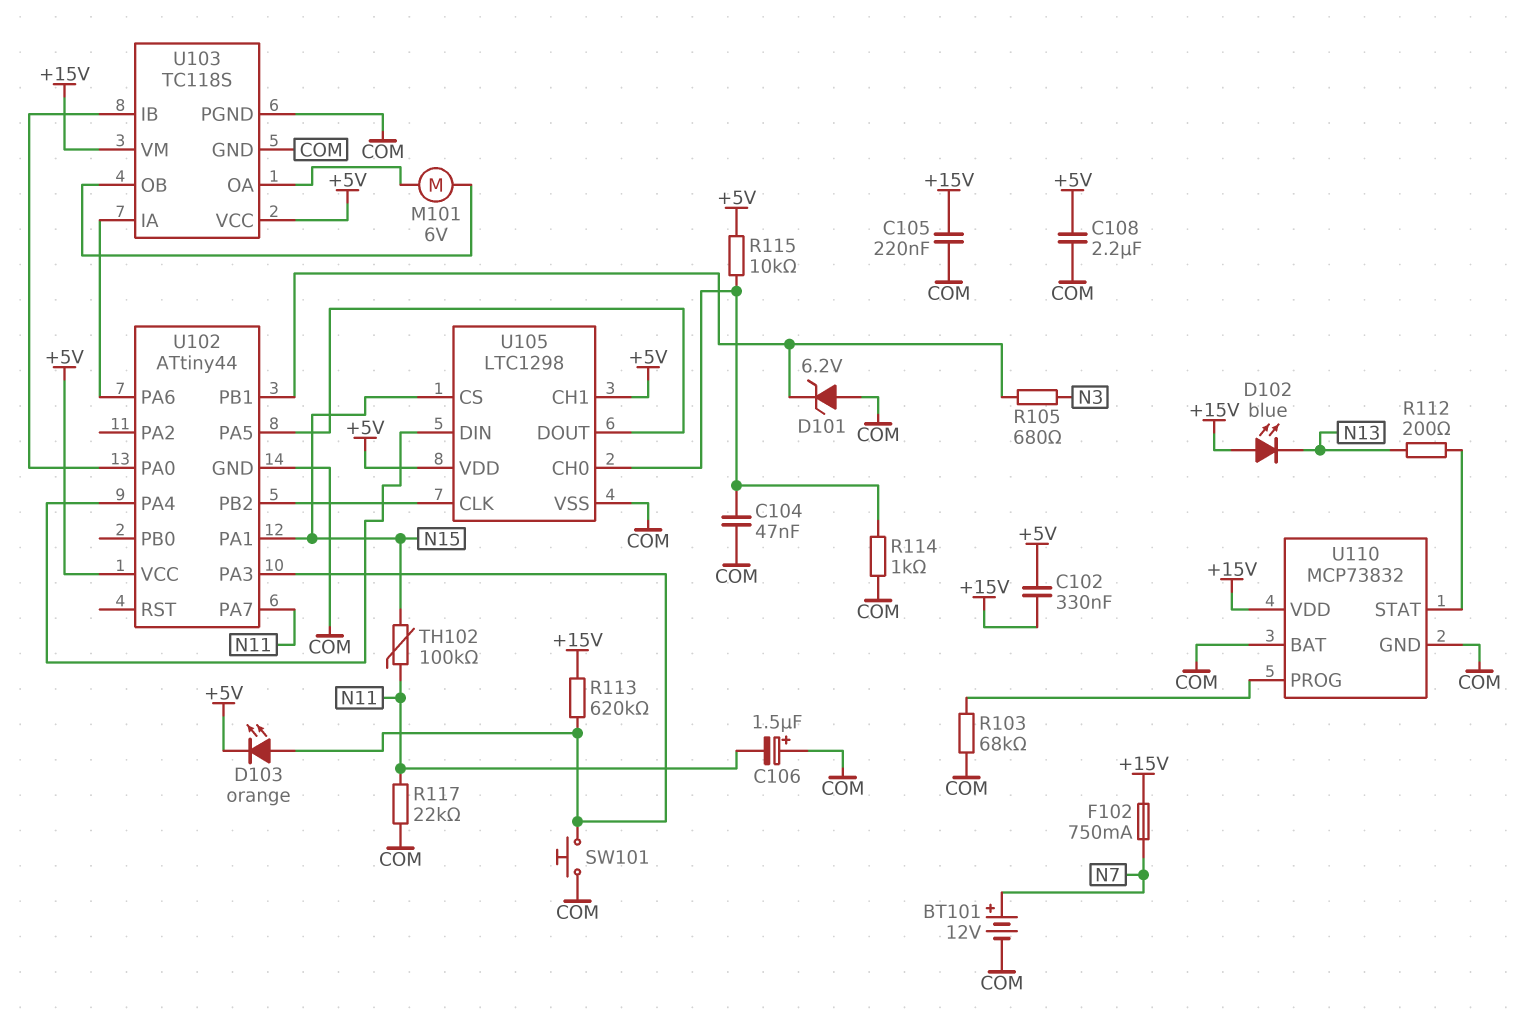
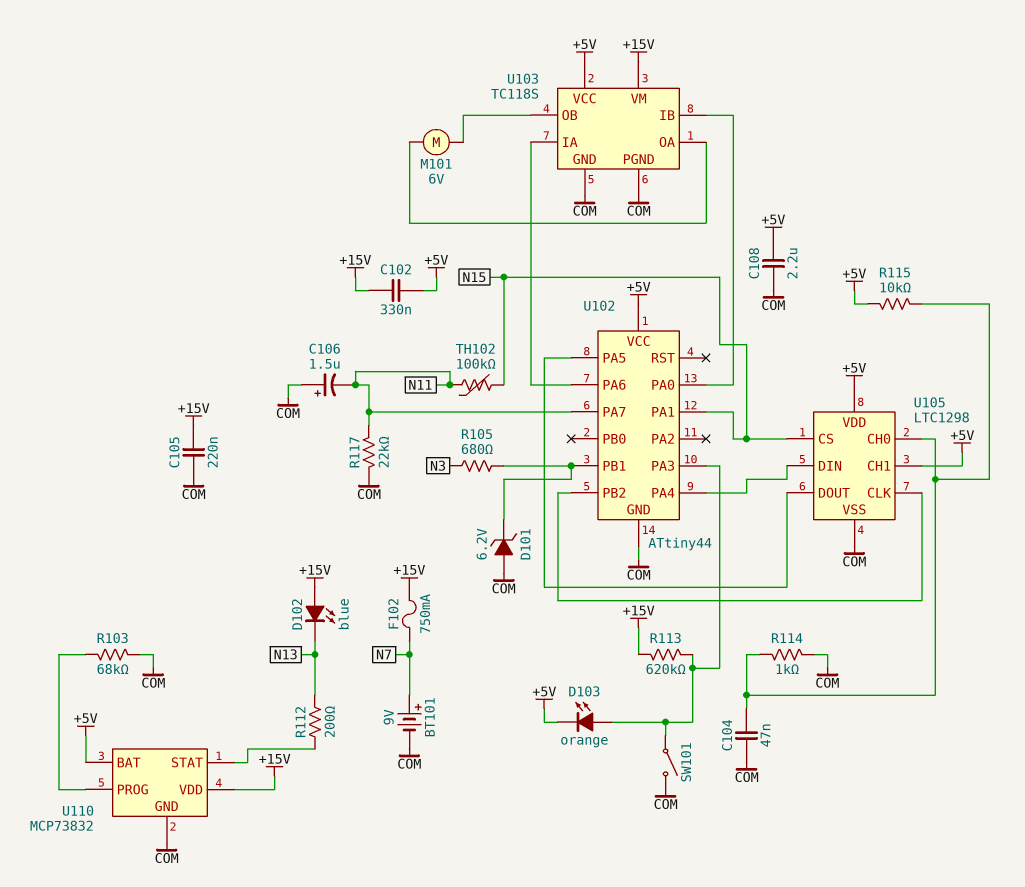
BT101: 12V (plus N7, minus COM) -> 9V (plus N7, minus COM)
SW101: button (COM, U102/PA3) -> switch (COM, U102/PA3)
U110 pin BAT: COM -> +5V

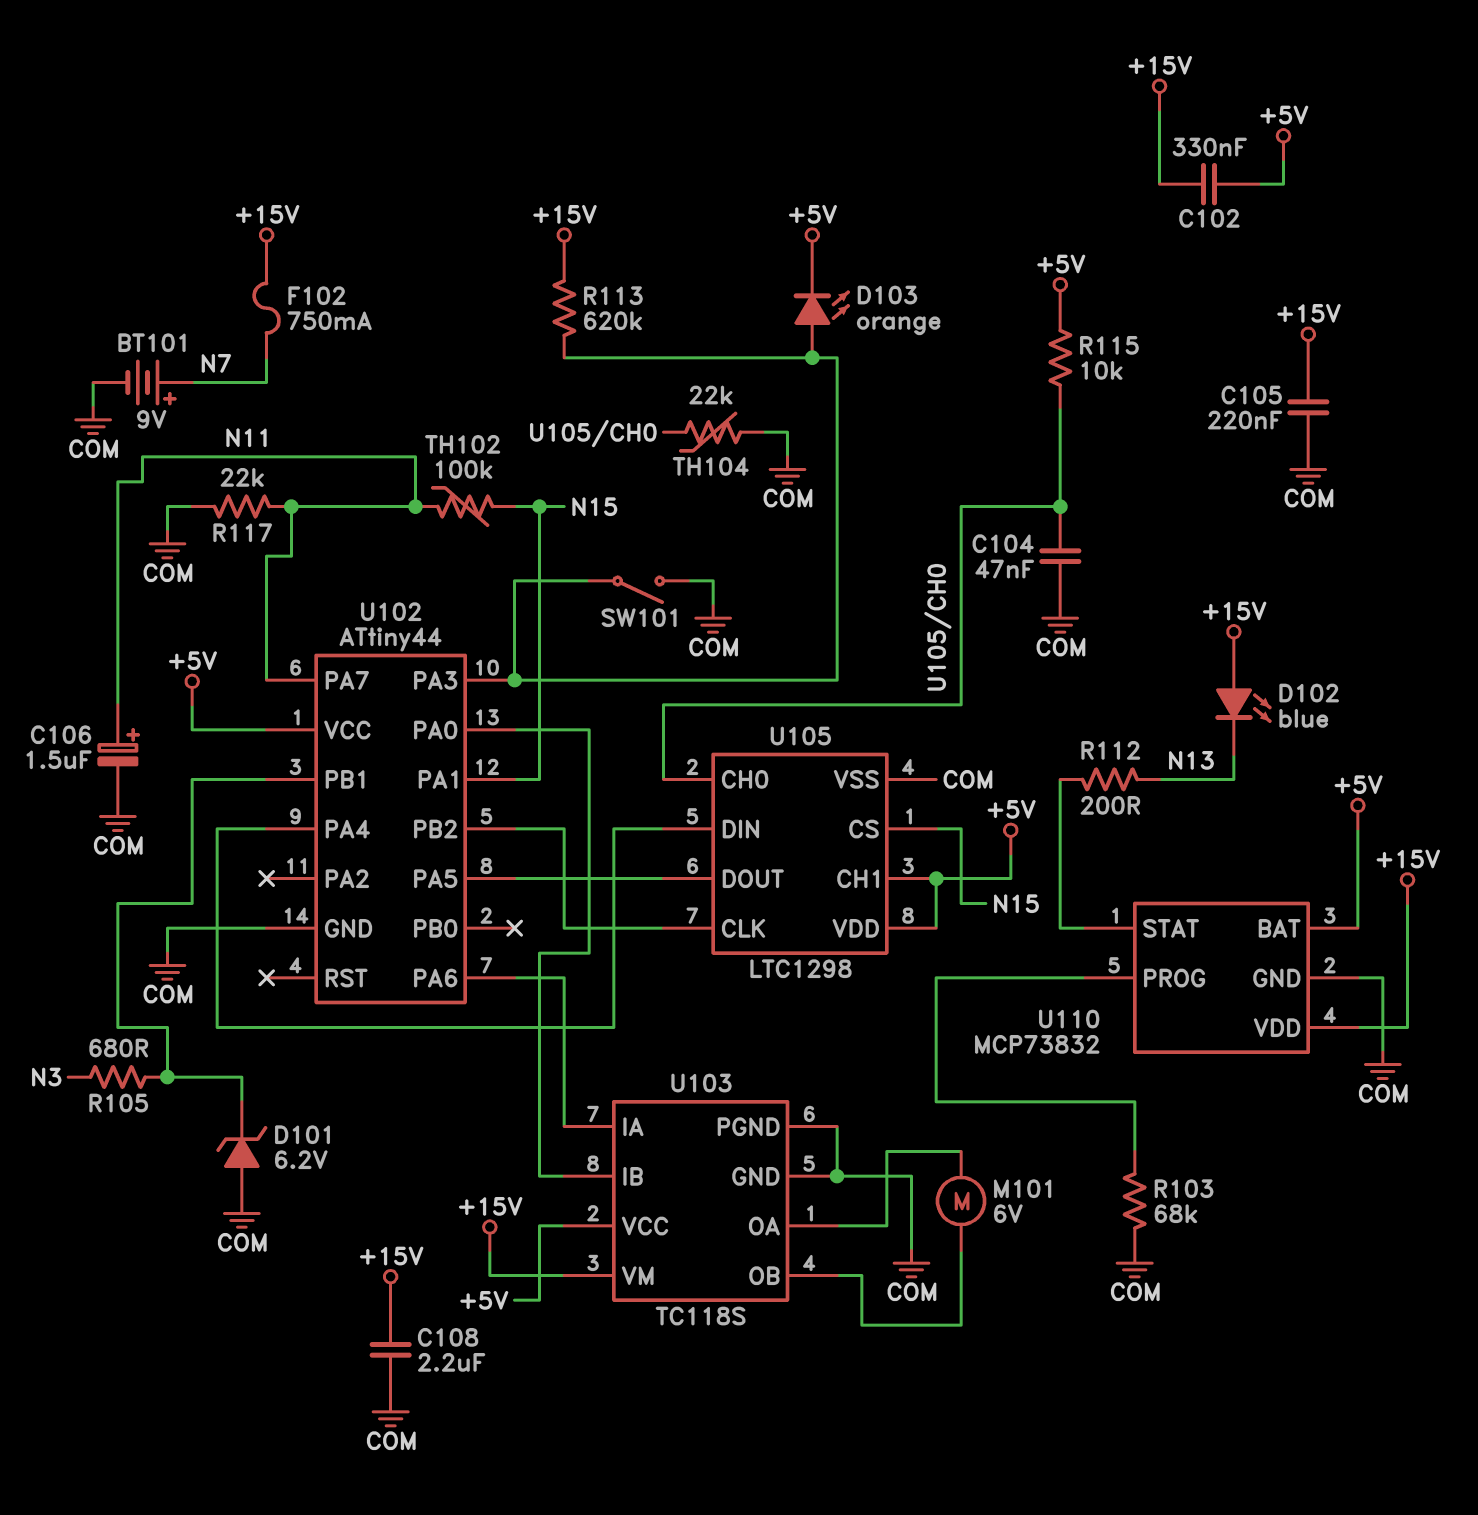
C106: 1.5uF (plus COM, minus N11) -> 1.5uF (plus N11, minus COM)
C108: 2.2uF (+5V, COM) -> 2.2uF (+15V, COM)
R114: 1k (COM, U105/CH0) -> none
TH104: none -> 22k (COM, U105/CH0)

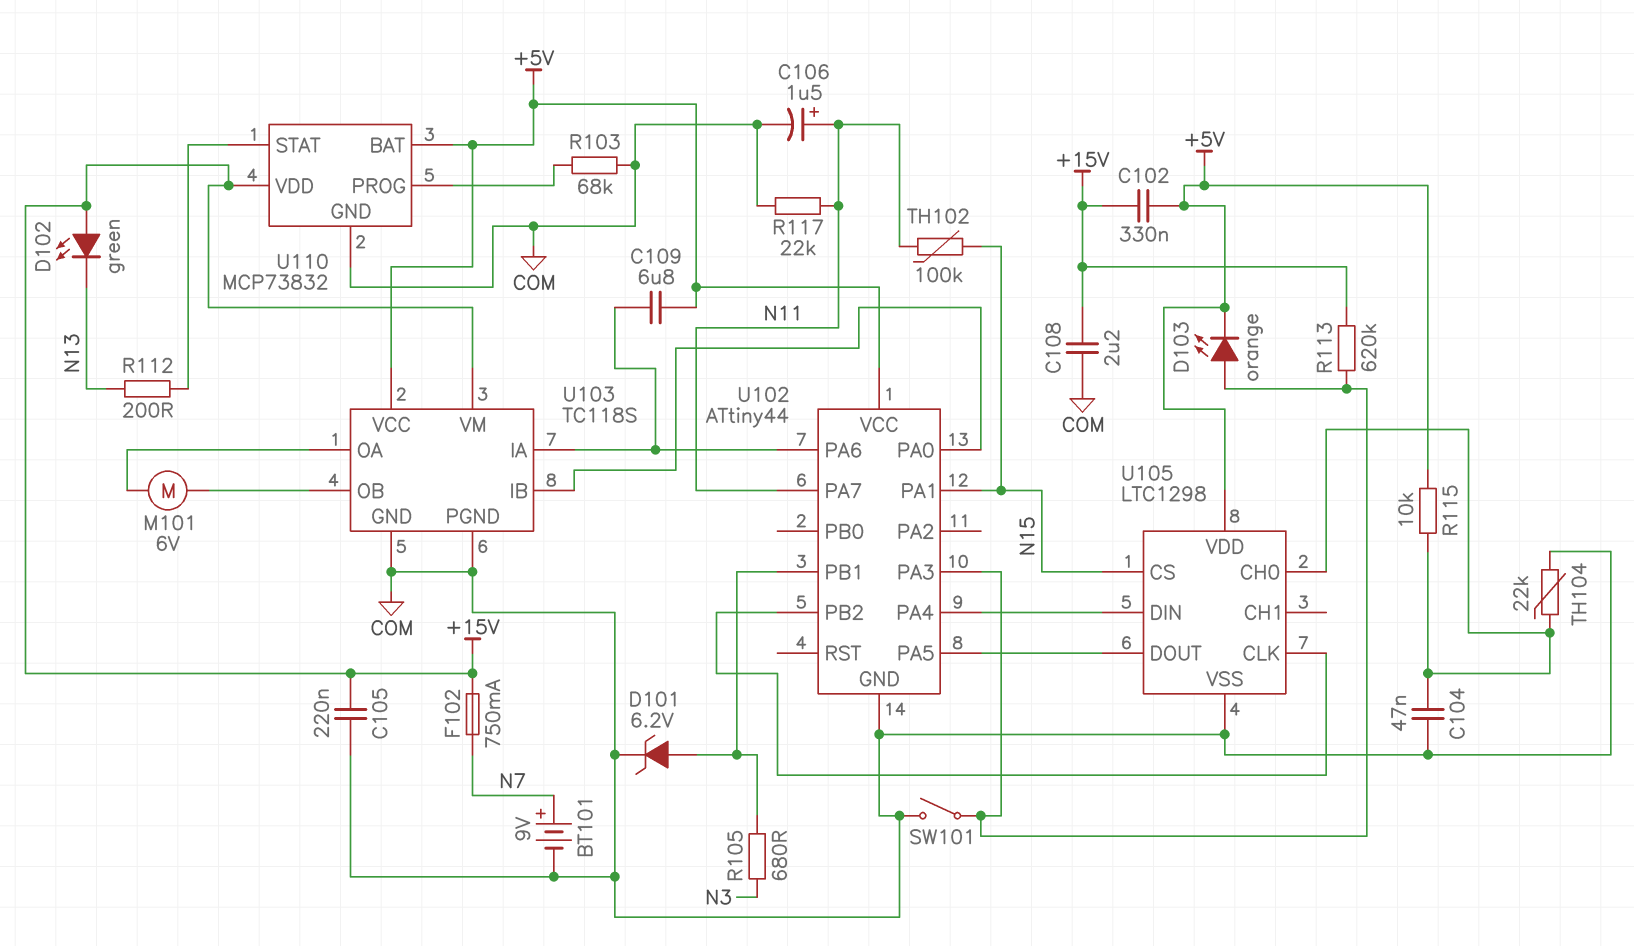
C109: none -> 6.8uF (+5V, U102/PA6)
D101: zener 6.2V (A COM, K U102/PB1) -> zener 6.2V (A U102/PB1, K COM)
D102: LED blue (A +15V, K N13) -> LED green (A +15V, K N13)
U105 pin CH1: +5V -> none

